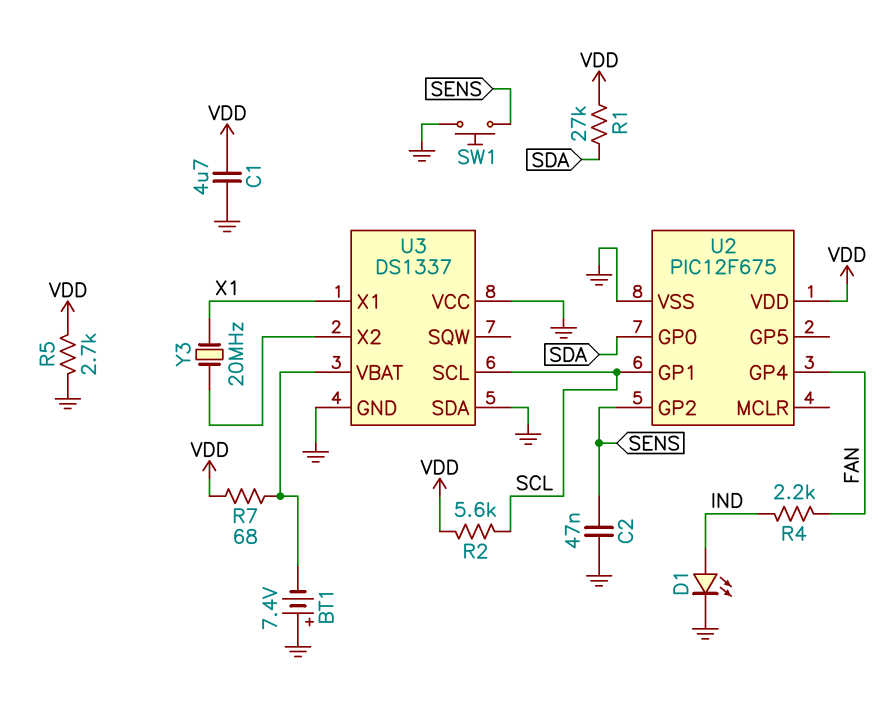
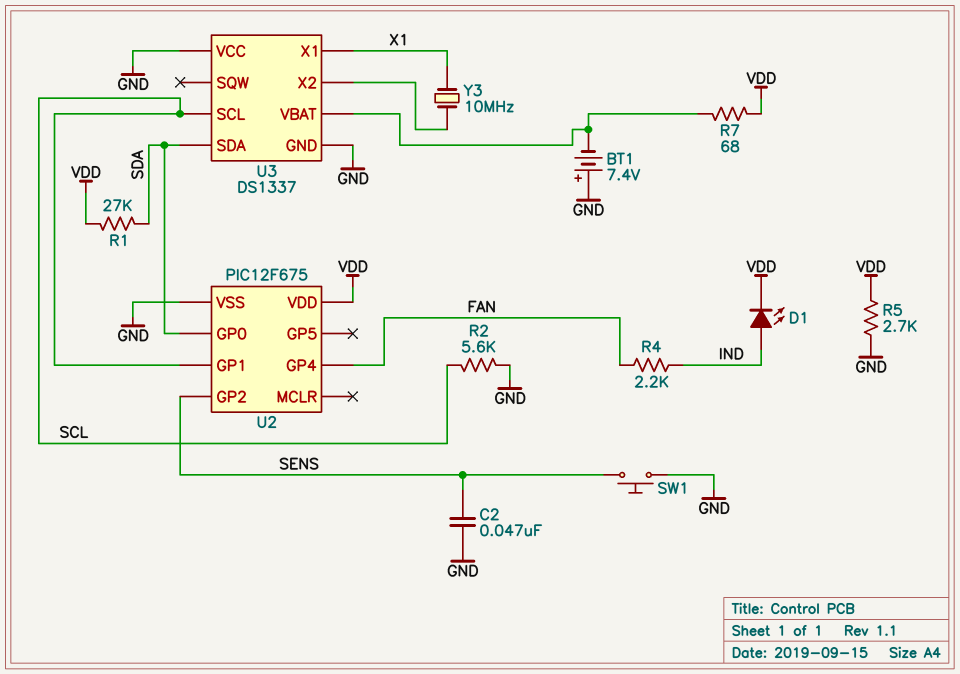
C1: 4.7uF (GND, VDD) -> none
D1: LED (A IND, K GND) -> LED (A IND, K VDD)
R2: 5.6k (SCL, VDD) -> 5.6k (GND, SCL)
U3 pin SDA: GND -> SDA
Y3: 20MHz (U3/X2, X1) -> 10MHz (U3/X2, X1)

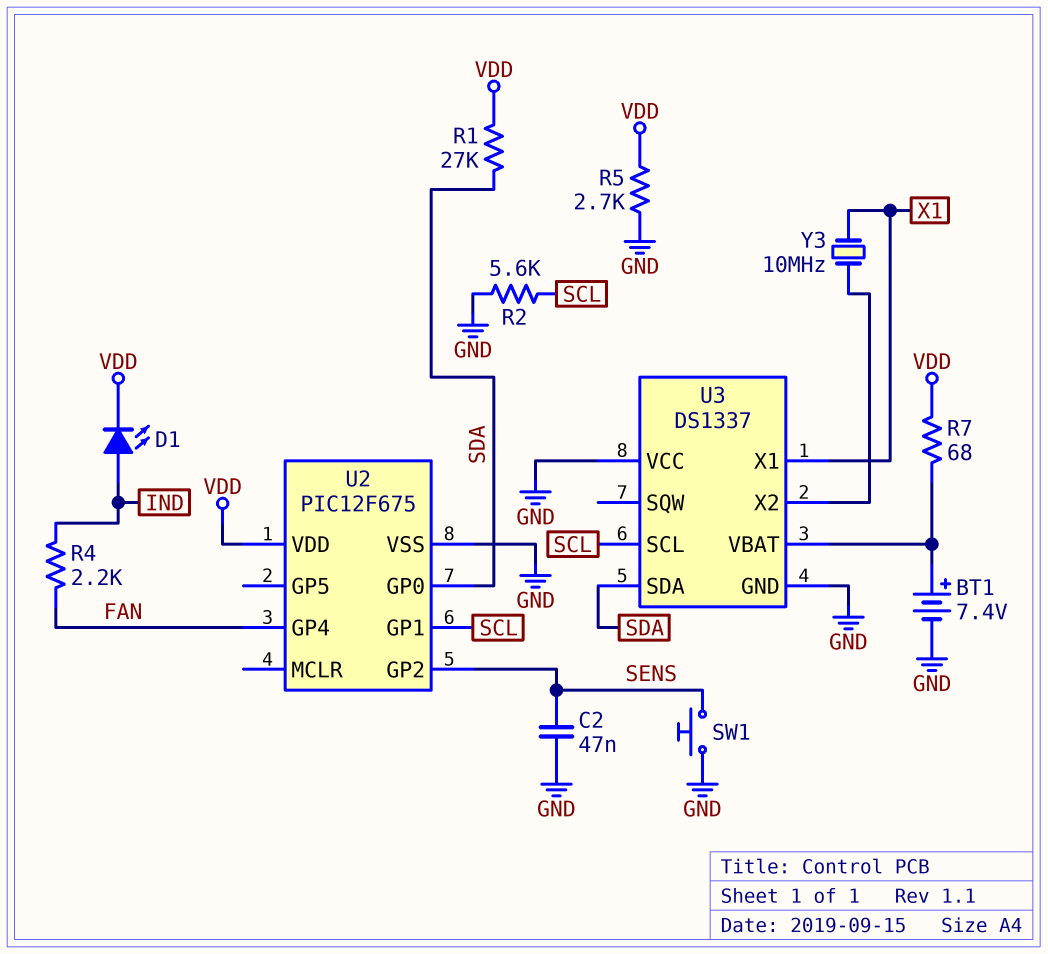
BT1: 7.4V (plus GND, minus U3/VBAT) -> 7.4V (plus U3/VBAT, minus GND)

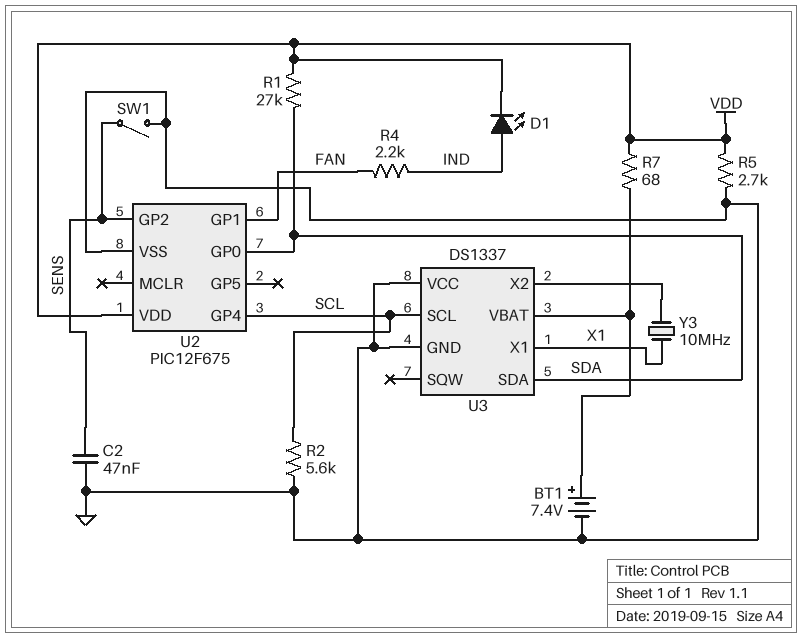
SW1: button (GND, SENS) -> switch (GND, SENS)
U2 pin GP1: SCL -> FAN
U2 pin GP4: FAN -> SCL

